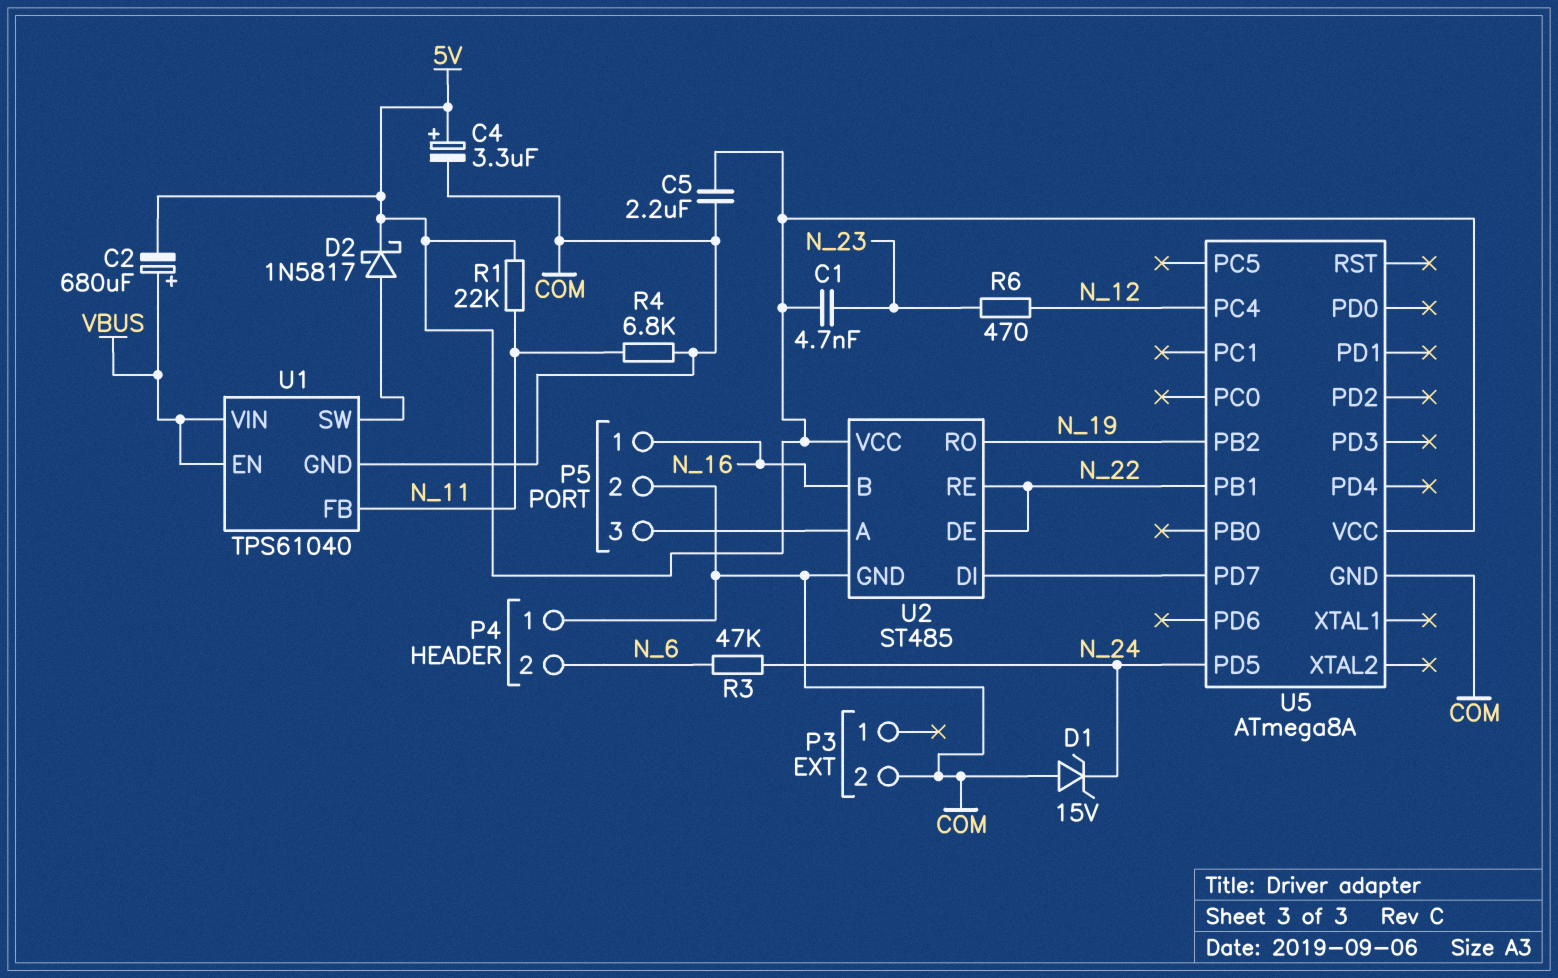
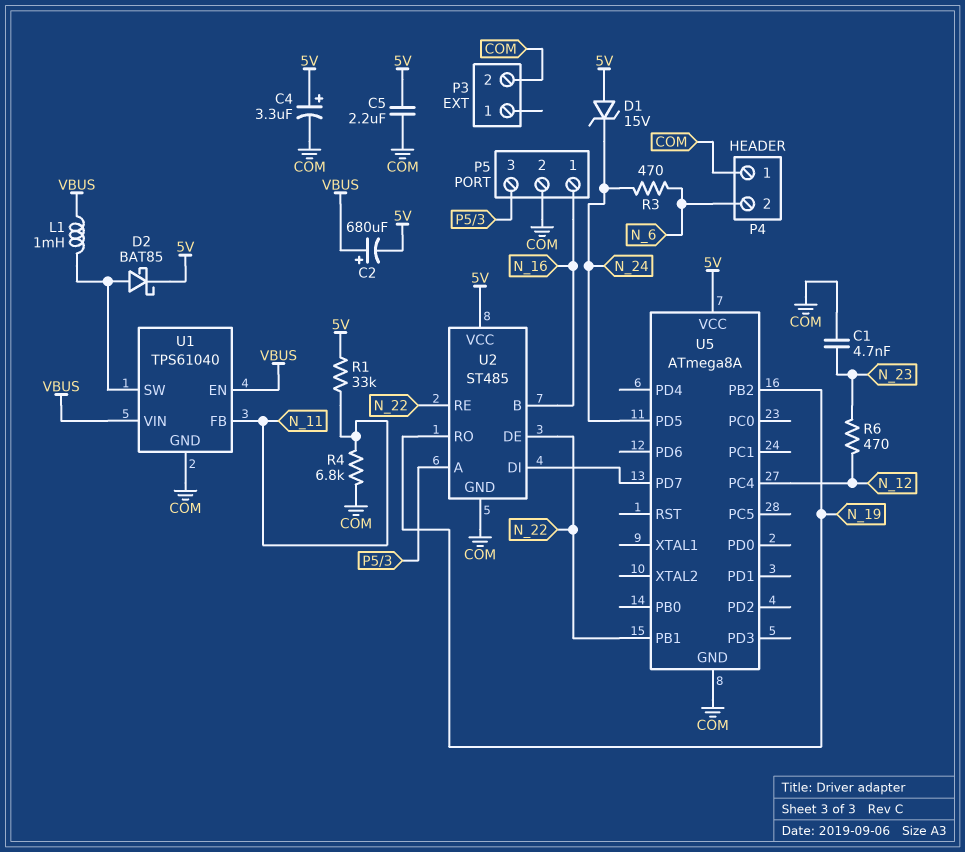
C1: 4.7nF (5V, N_23) -> 4.7nF (COM, N_23)
D1: zener 15V (A COM, K N_24) -> zener 15V (A 5V, K N_24)
D2: schottky 1N5817 (A U1/SW, K 5V) -> schottky BAT85 (A U1/SW, K 5V)
L1: none -> 1mH (U1/SW, VBUS)
R1: 22k (5V, N_11) -> 33k (5V, N_11)
R3: 47k (N_6, N_24) -> 470 (N_6, N_24)

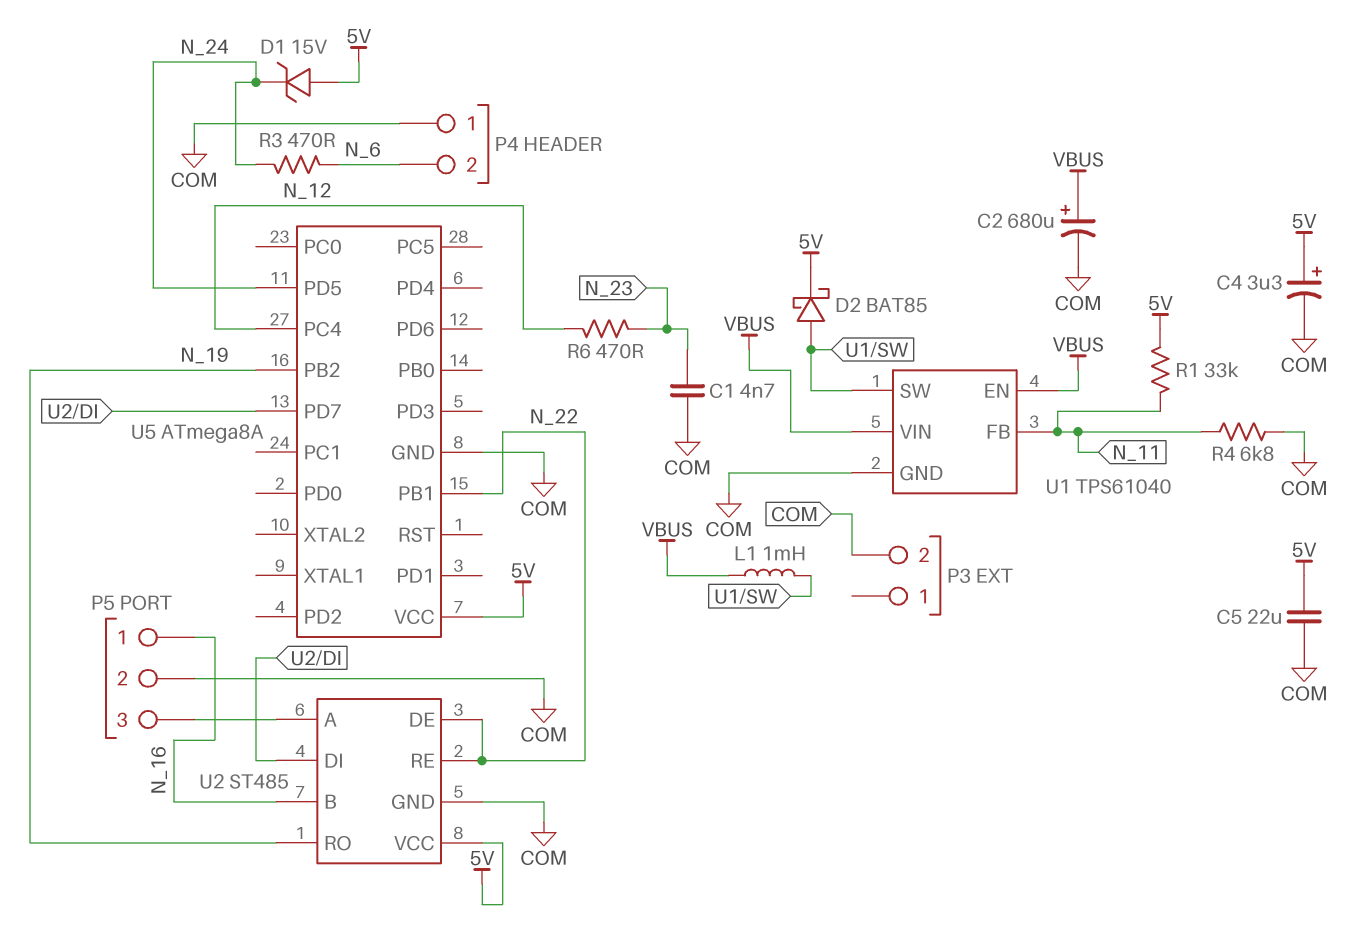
C2: 680uF (plus VBUS, minus 5V) -> 680uF (plus VBUS, minus COM)
C5: 2.2uF (5V, COM) -> 22uF (5V, COM)

